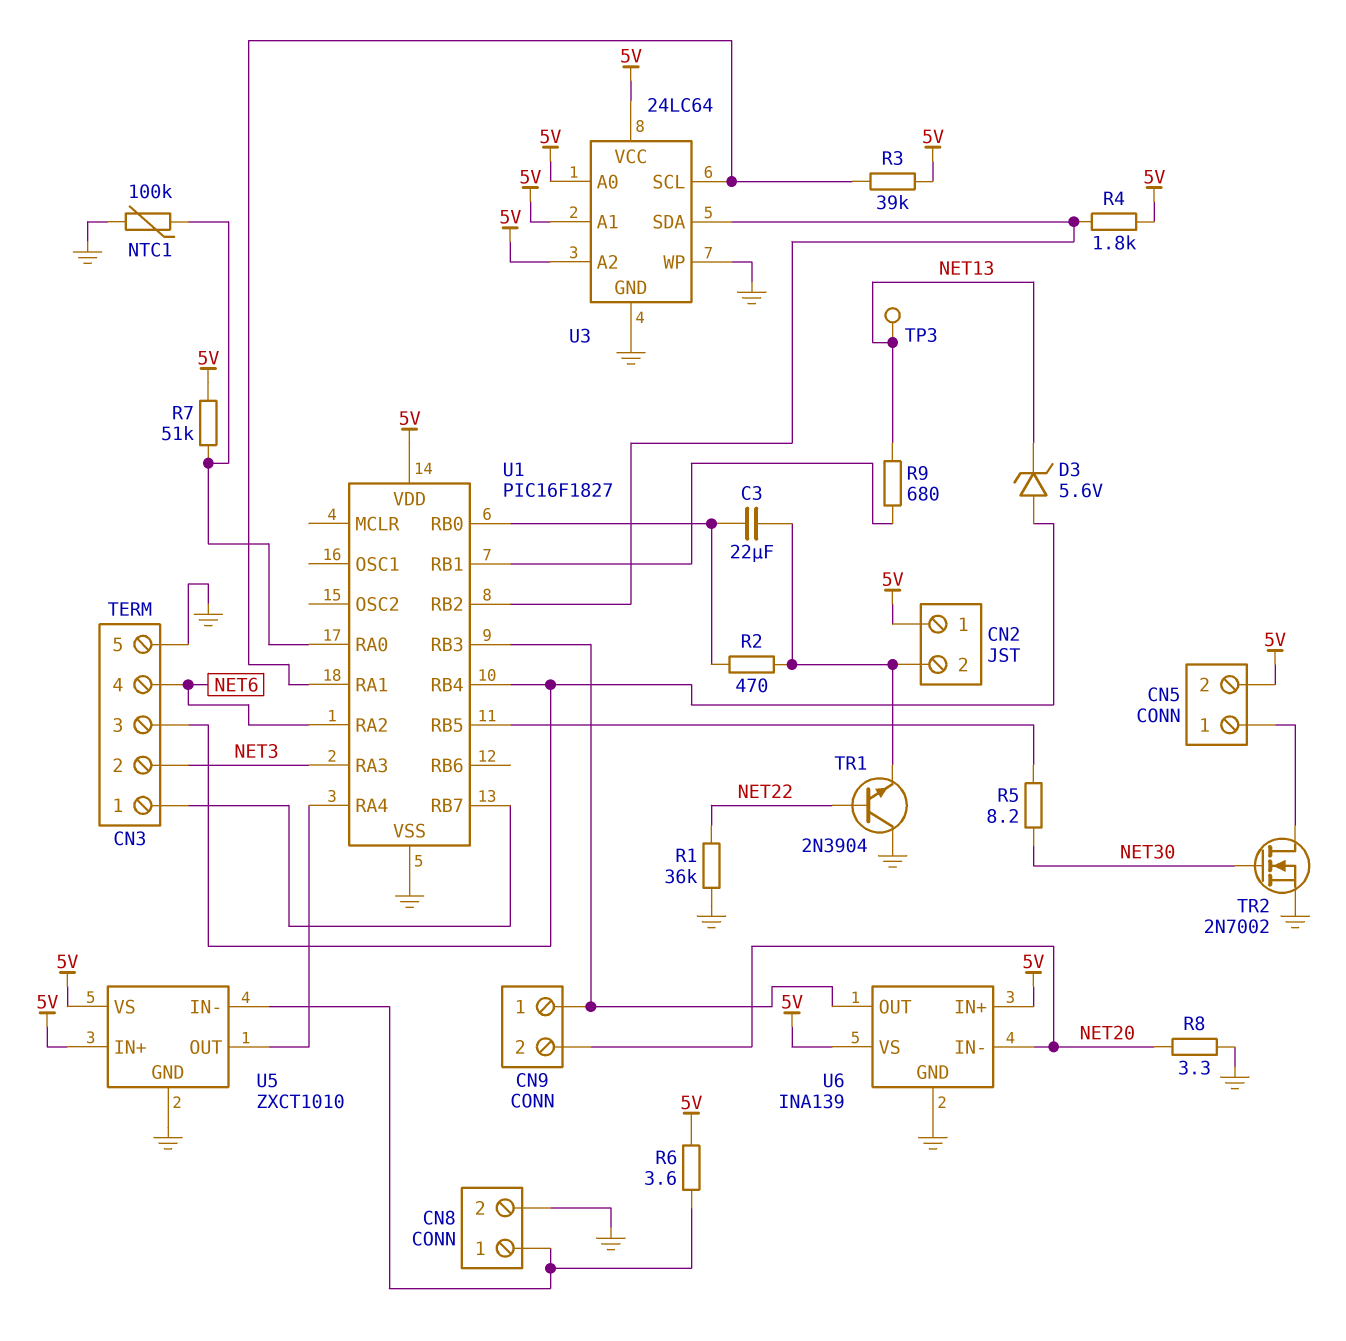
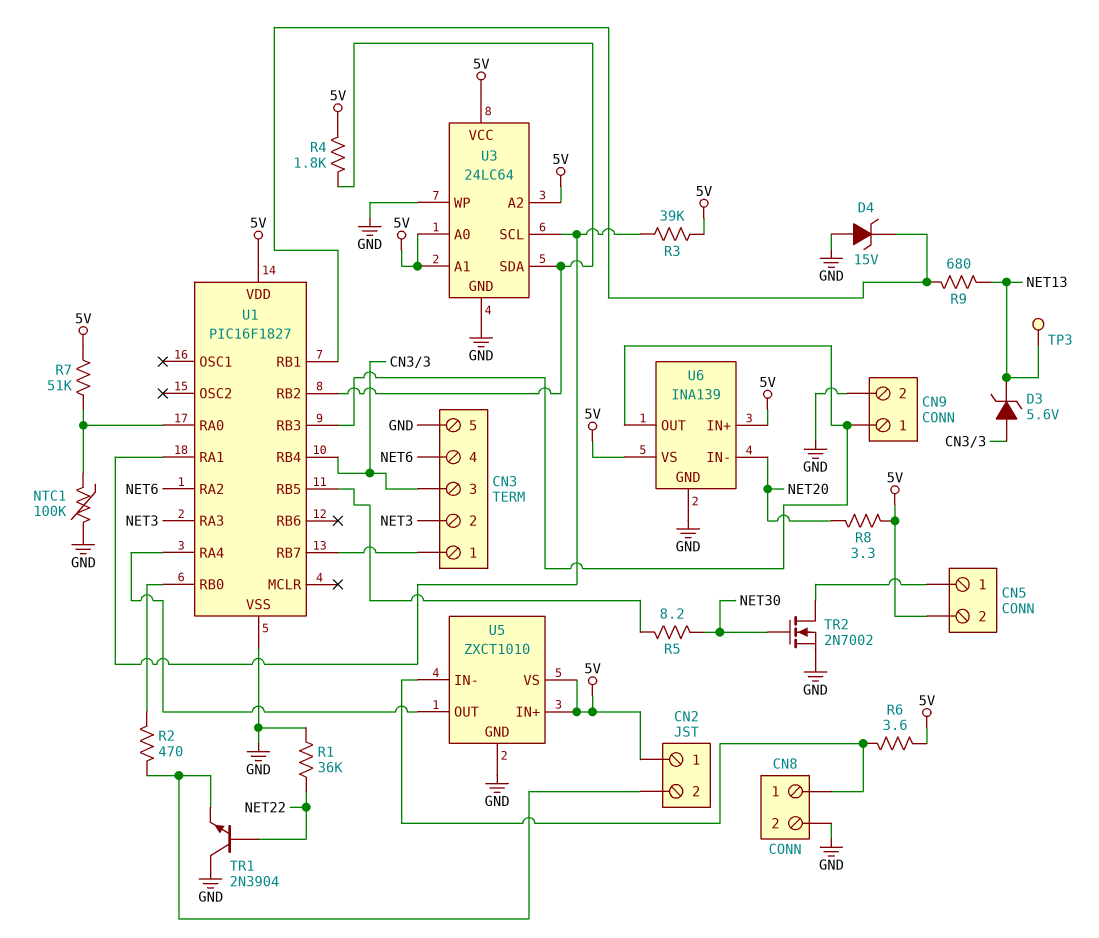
C3: 22uF (CN2/2, U1/RB0) -> none
CN9 pin 2: NET20 -> GND
D4: none -> zener 15V (A GND, K U1/RB1)
R8: 3.3 (GND, NET20) -> 3.3 (5V, NET20)

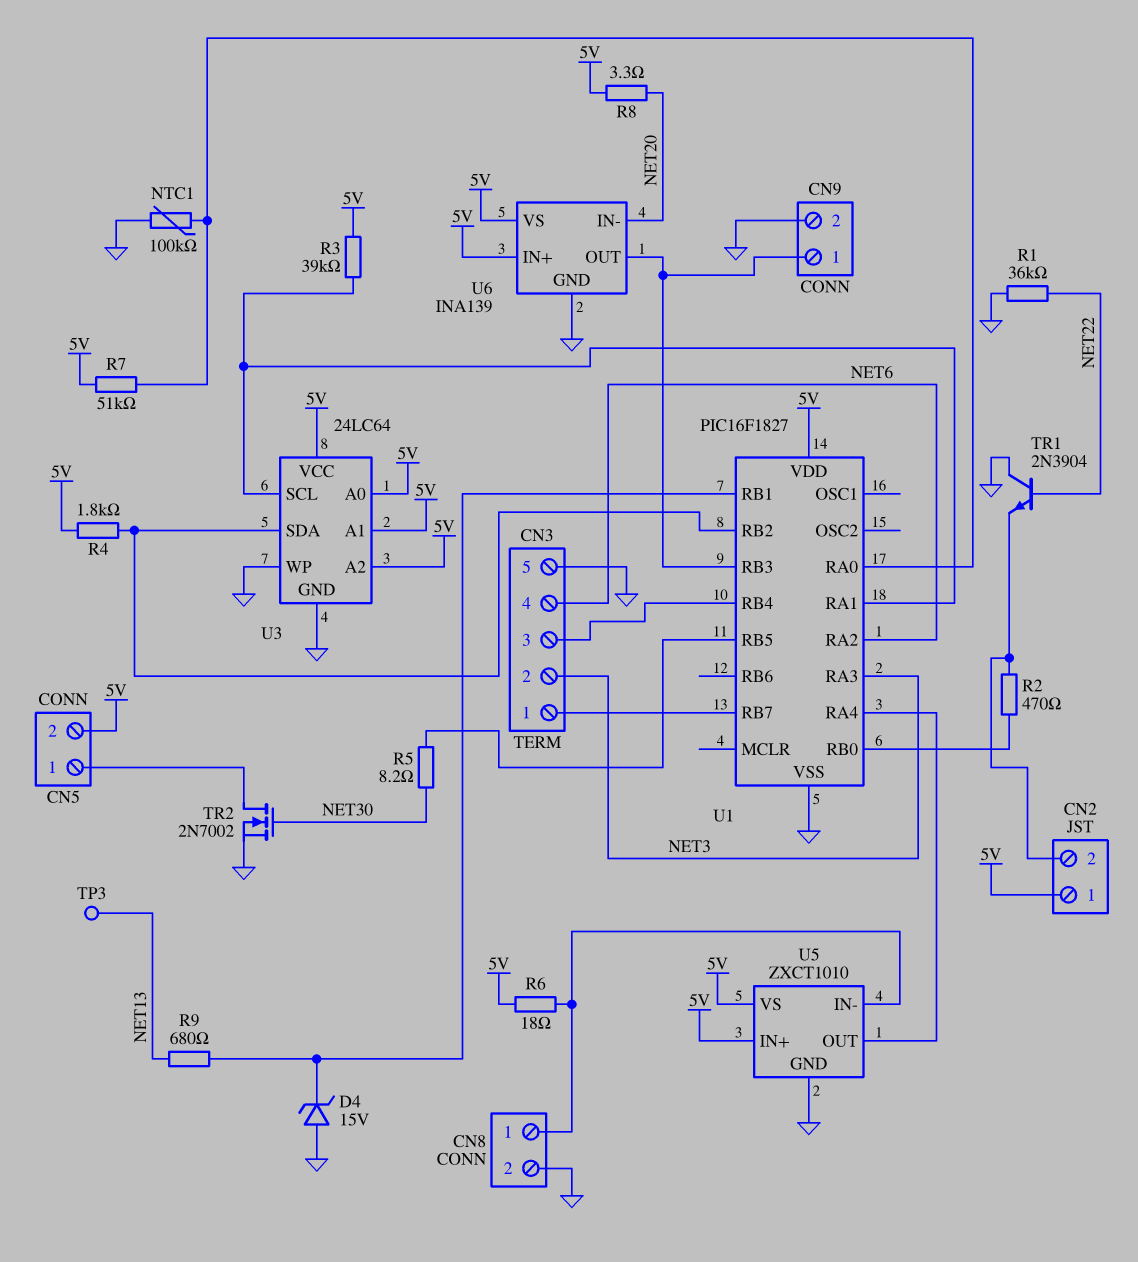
D3: zener 5.6V (A CN3/3, K NET13) -> none
R6: 3.6 (5V, CN8/1) -> 18 (5V, CN8/1)

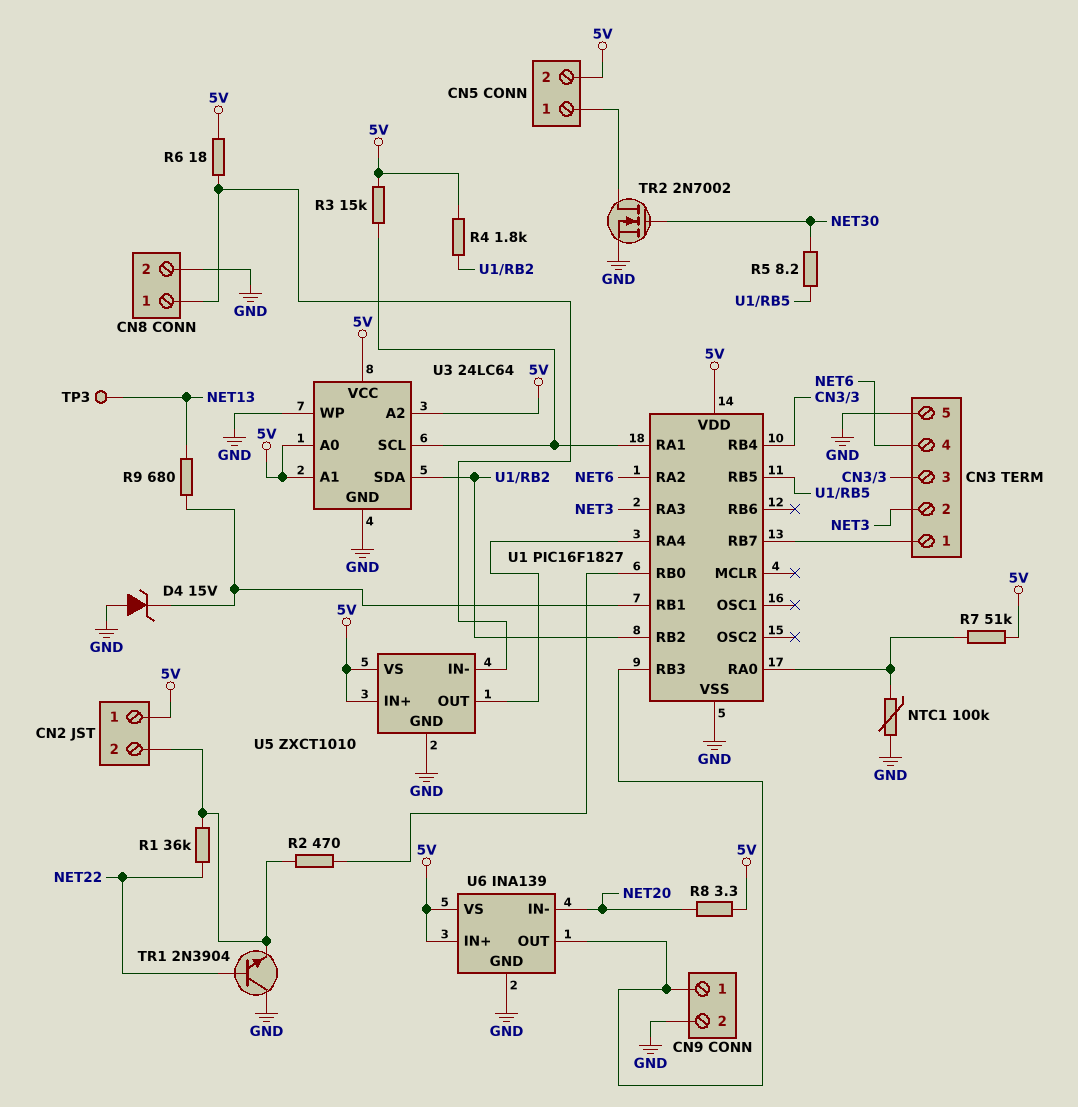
R1: 36k (GND, NET22) -> 36k (CN2/2, NET22)
R3: 39k (5V, U1/RA1) -> 15k (5V, U1/RA1)

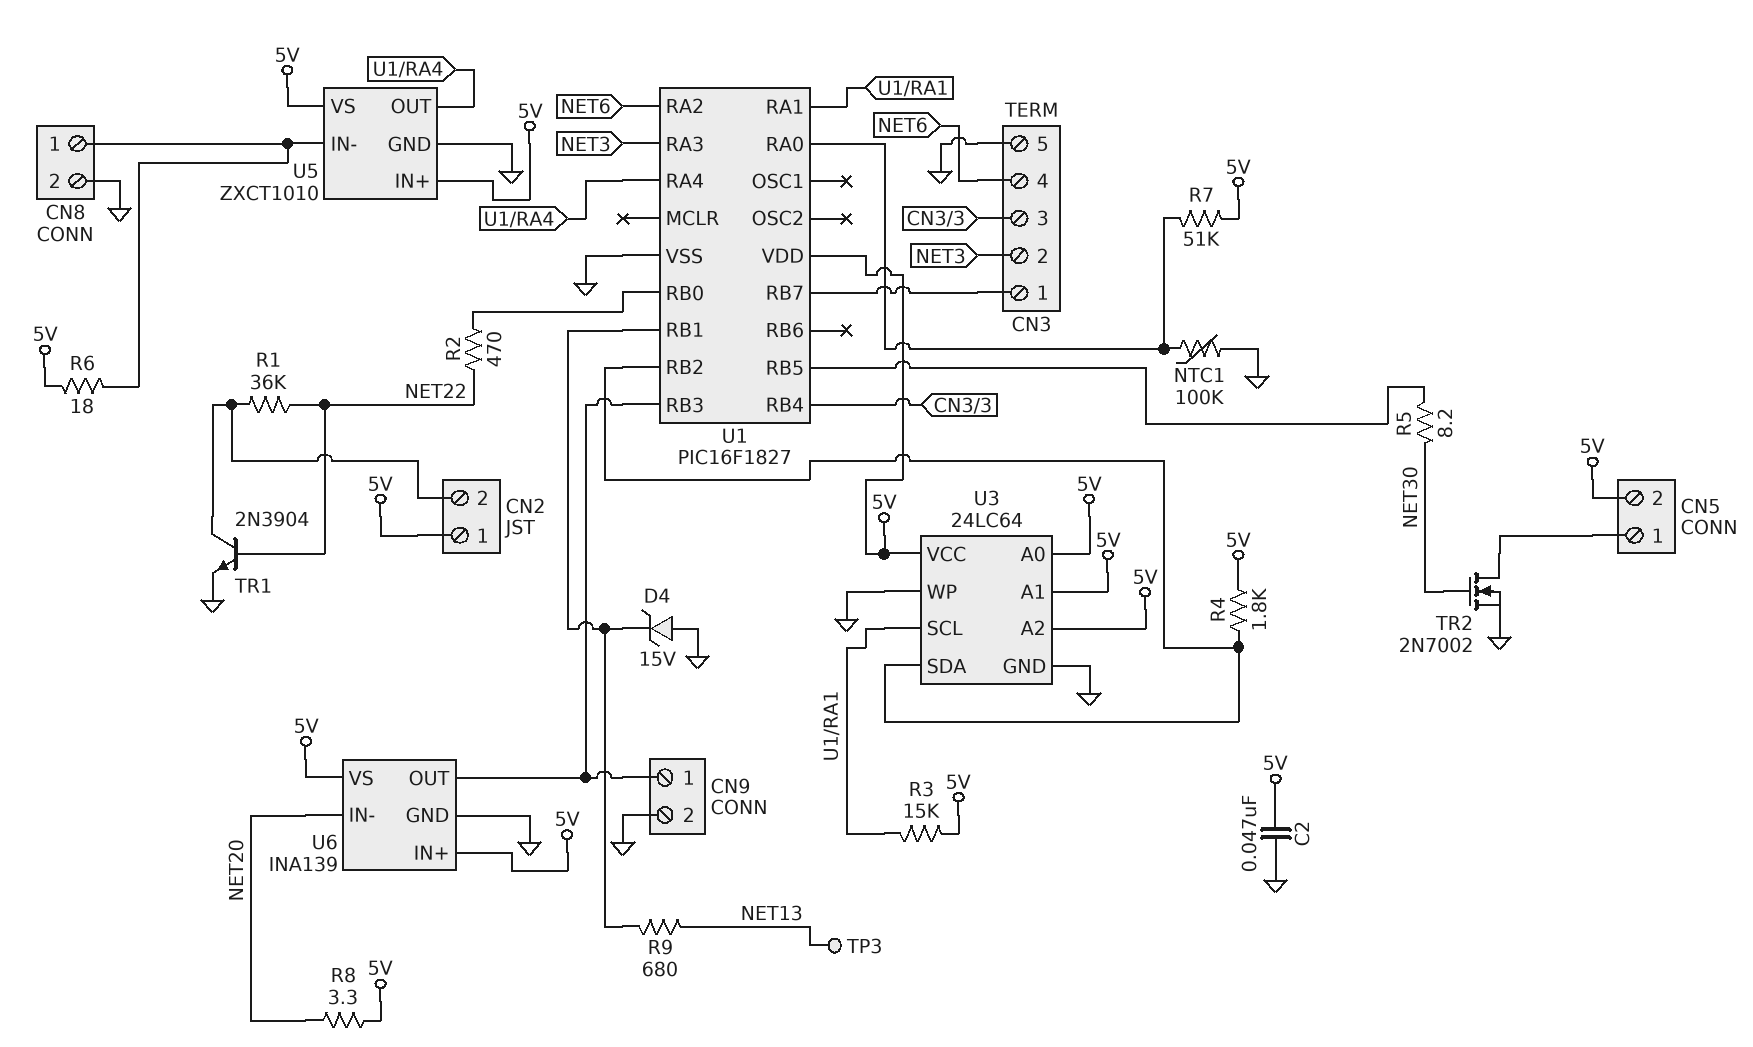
C2: none -> 47nF (5V, GND)
R2: 470 (CN2/2, U1/RB0) -> 470 (NET22, U1/RB0)
TR1: NPN 2N3904 (B NET22, C GND, E CN2/2) -> NPN 2N3904 (B NET22, C CN2/2, E GND)

